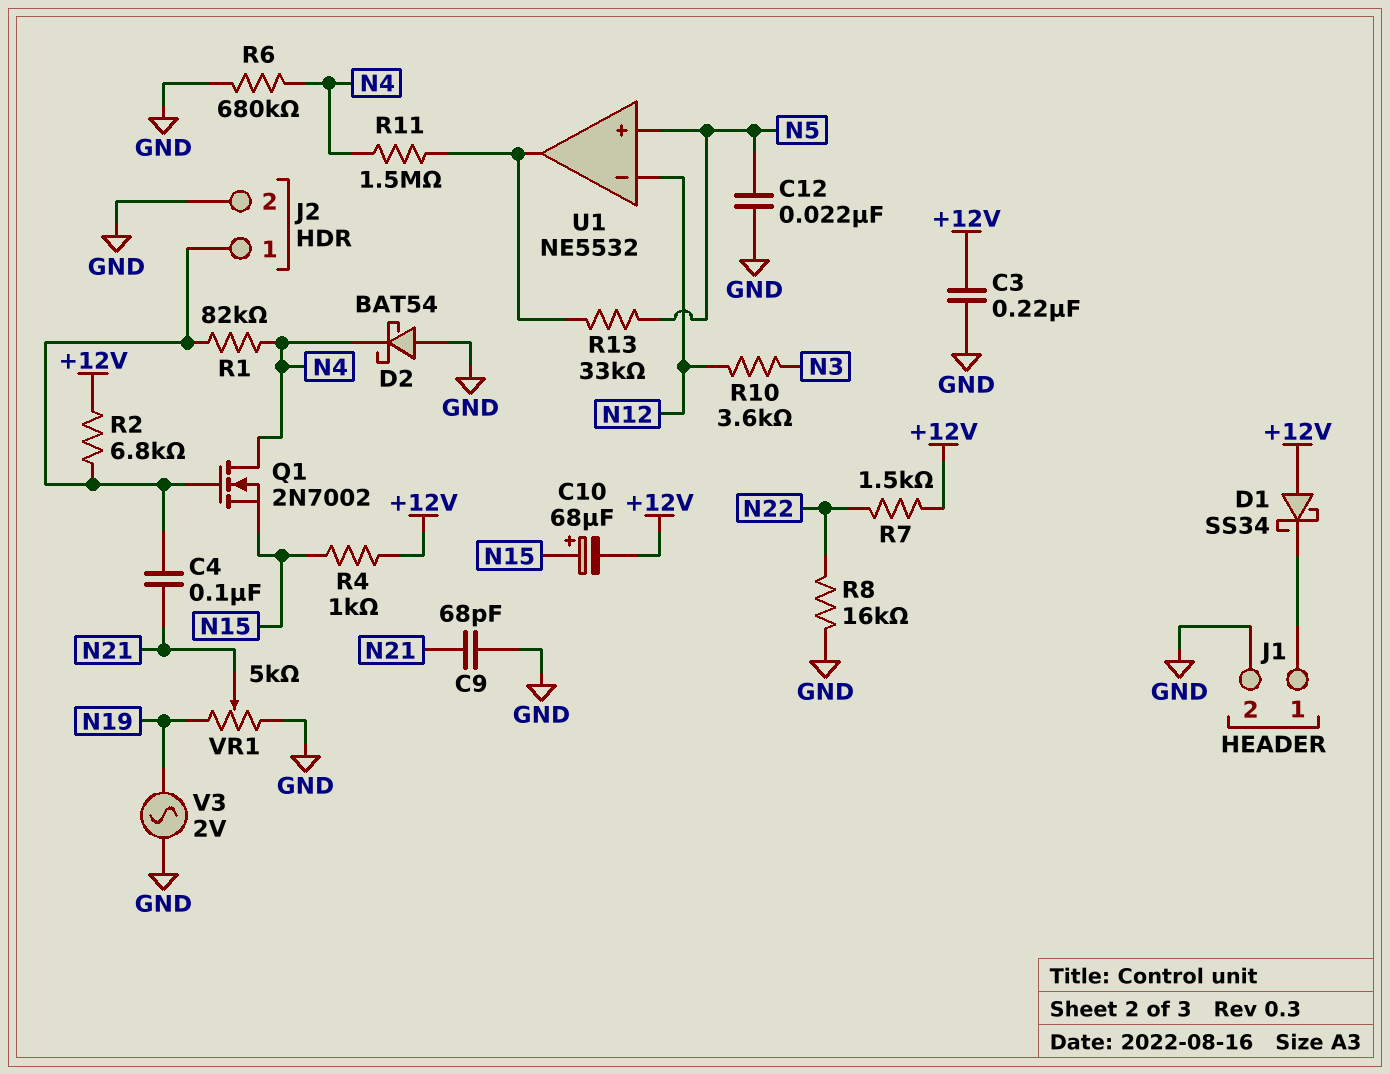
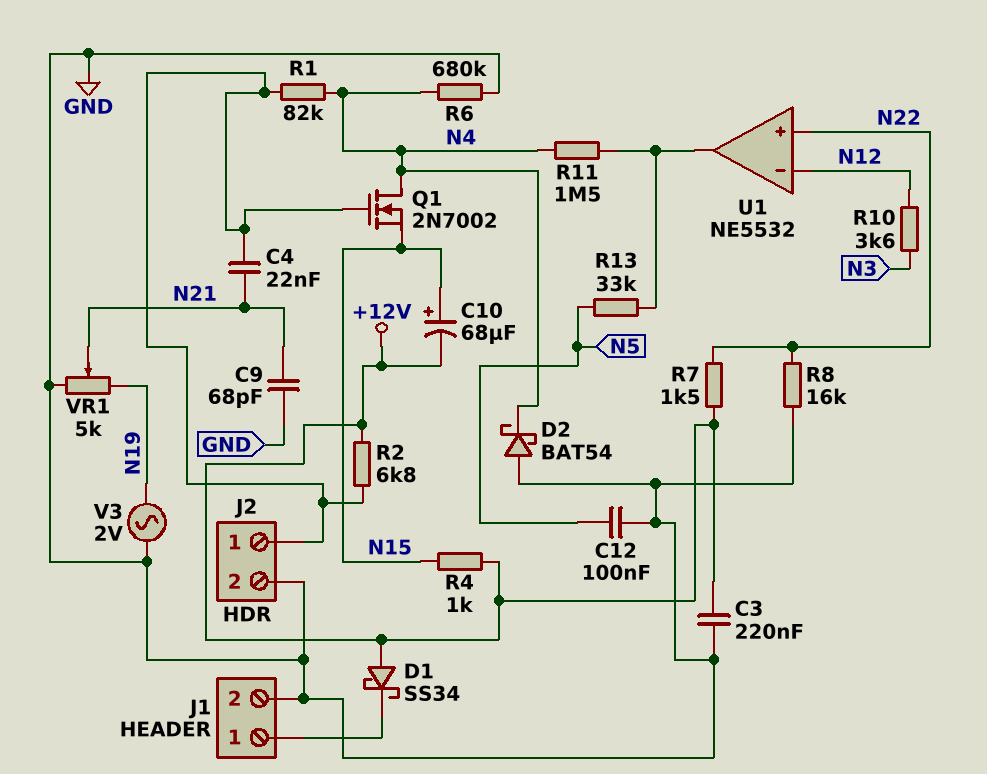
C4: 100nF (J2/1, N21) -> 22nF (J2/1, N21)
C12: 22nF (GND, N5) -> 100nF (GND, N5)
U1 pin in+: N5 -> N22

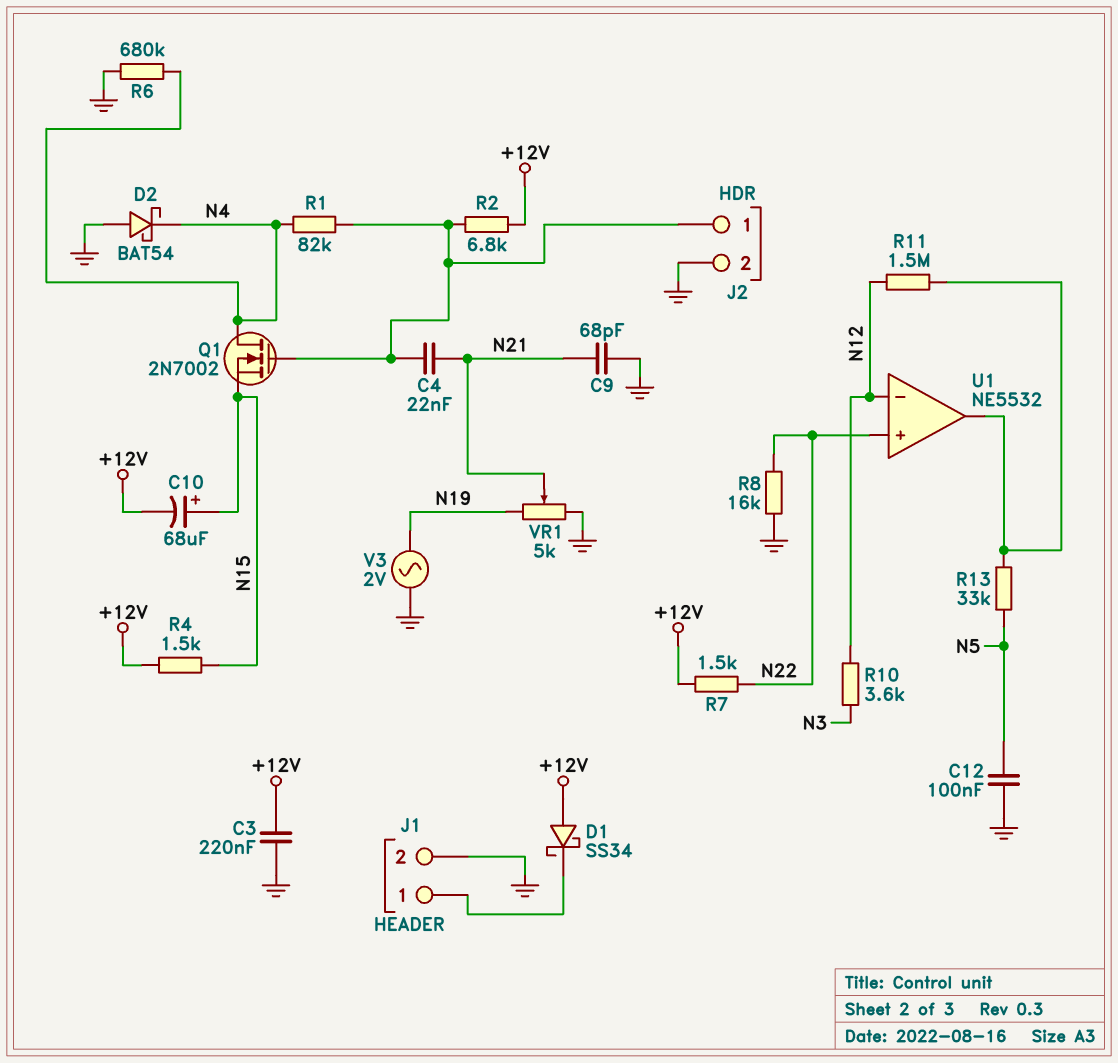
R4: 1k (+12V, N15) -> 1.5k (+12V, N15)
R11: 1.5M (N4, U1/out) -> 1.5M (N12, U1/out)

